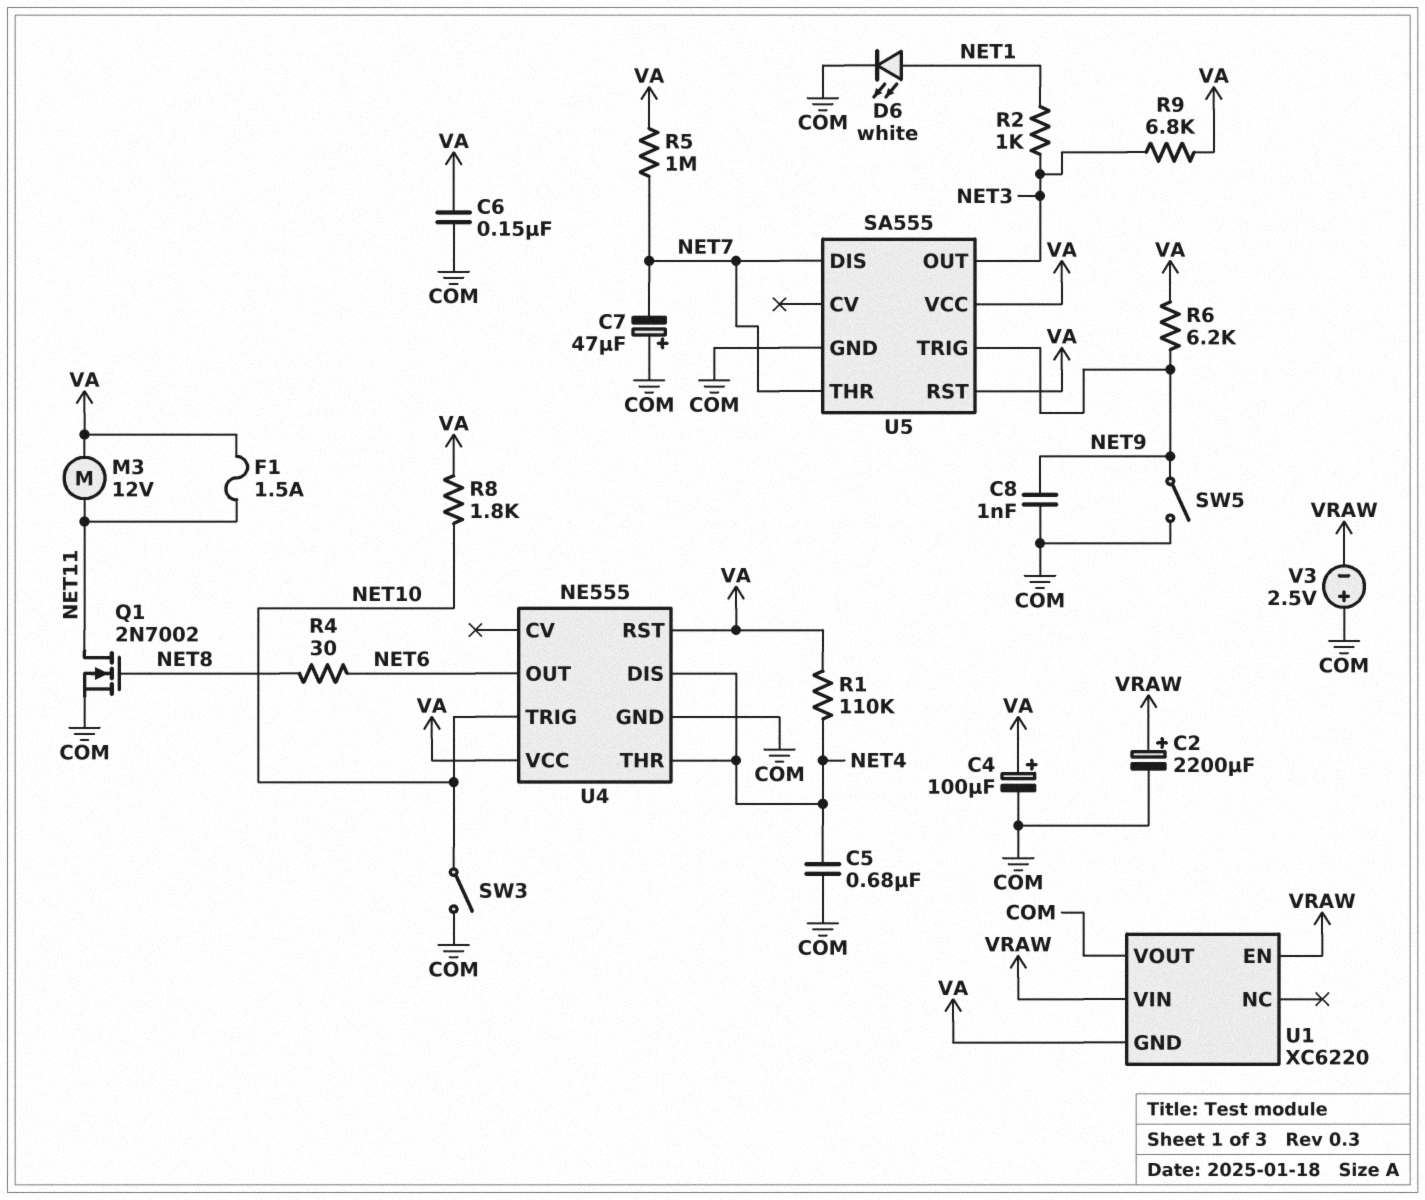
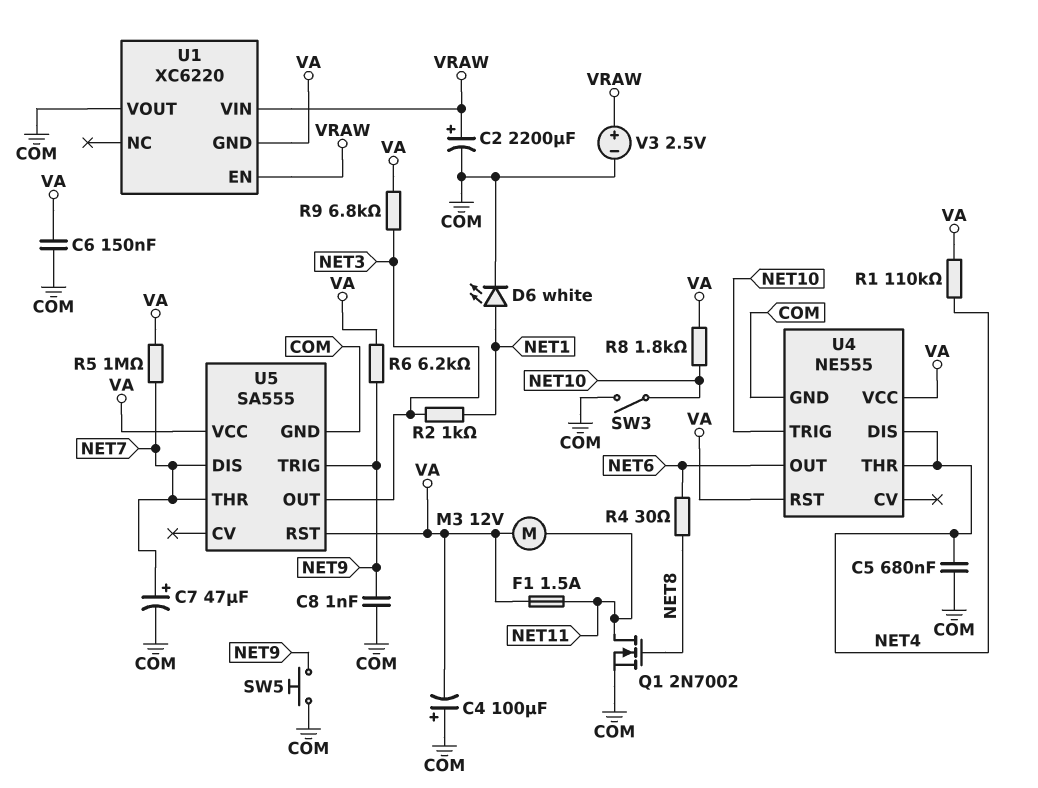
C4: 100uF (plus VA, minus COM) -> 100uF (plus COM, minus VA)
C7: 47uF (plus COM, minus NET7) -> 47uF (plus NET7, minus COM)
SW5: switch (COM, NET9) -> button (COM, NET9)
V3: 2.5V (plus COM, minus VRAW) -> 2.5V (plus VRAW, minus COM)

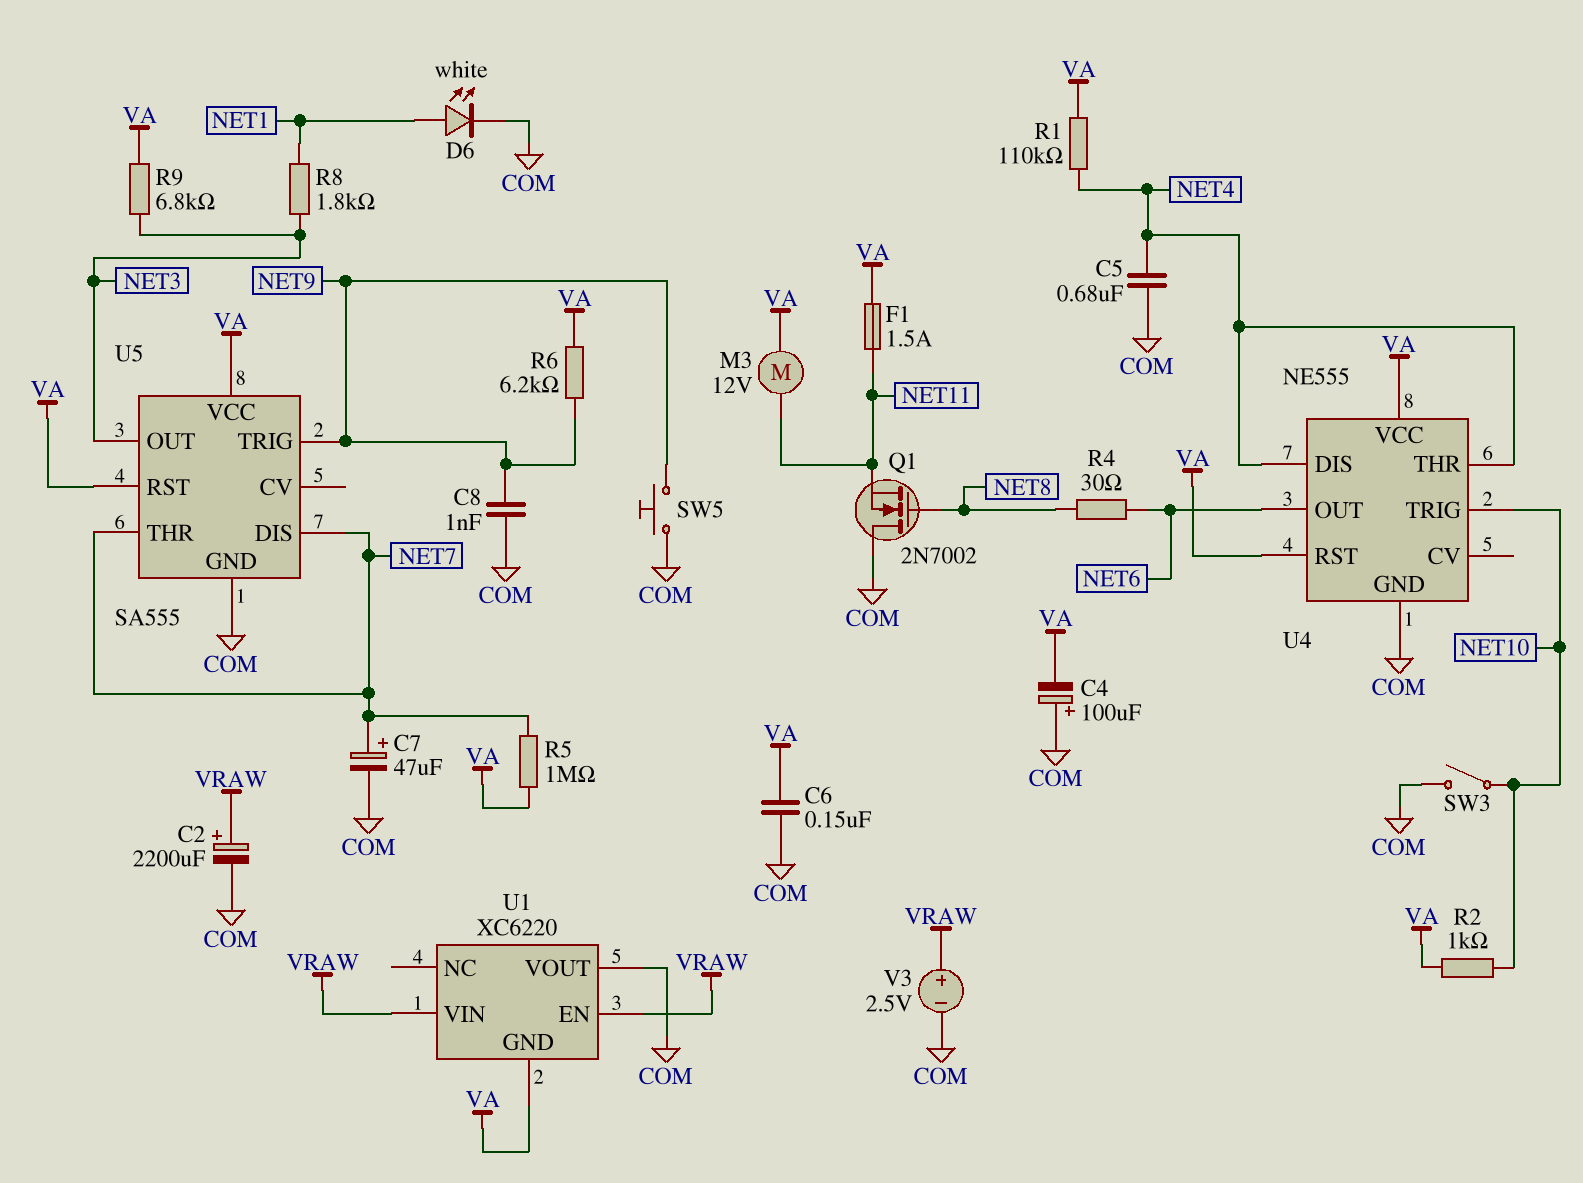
Q1: NMOS 2N7002 (G NET8, D NET11, S COM) -> NMOS 2N7002 (G NET8, D COM, S NET11)
R2: 1k (NET1, NET3) -> 1k (NET10, VA)
R8: 1.8k (NET10, VA) -> 1.8k (NET1, NET3)

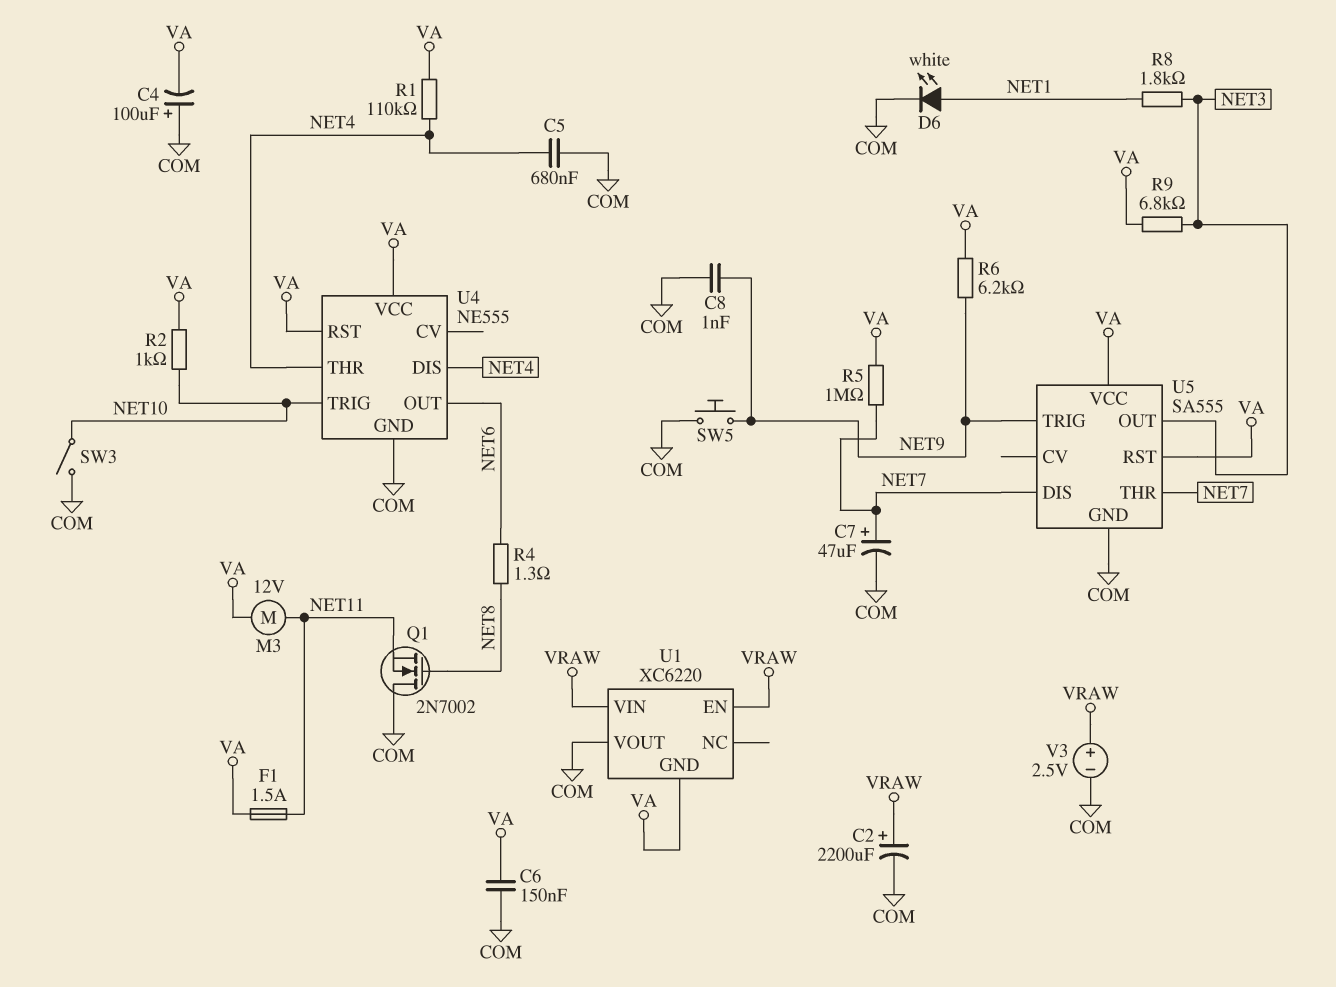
R4: 30 (NET6, NET8) -> 1.3 (NET6, NET8)

